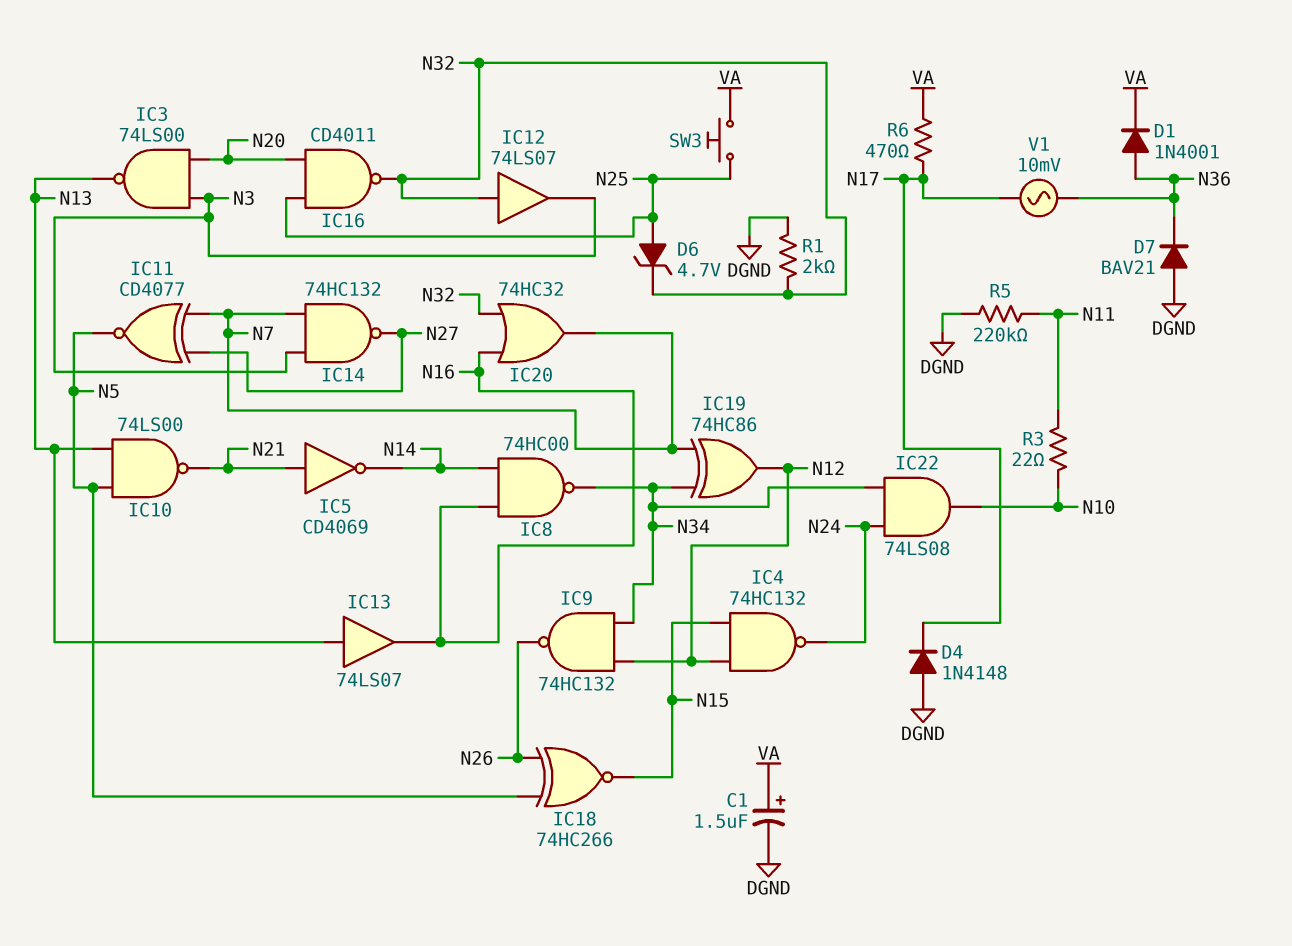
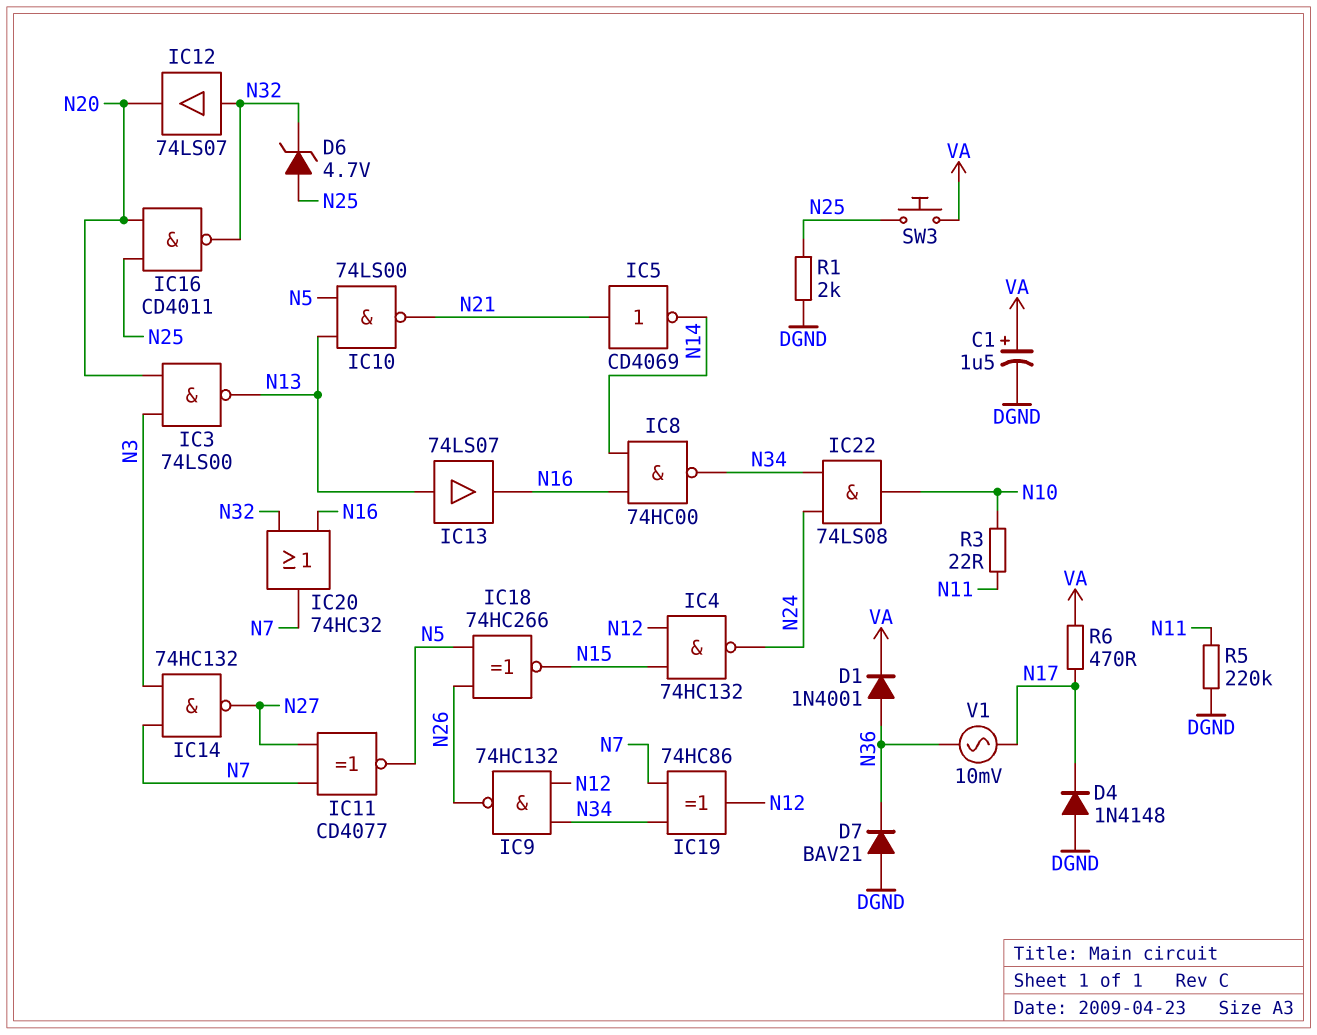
IC12: buffer 74LS07 (in N32, out N3) -> buffer 74LS07 (in N32, out N20)
R1: 2k (DGND, N32) -> 2k (DGND, N25)

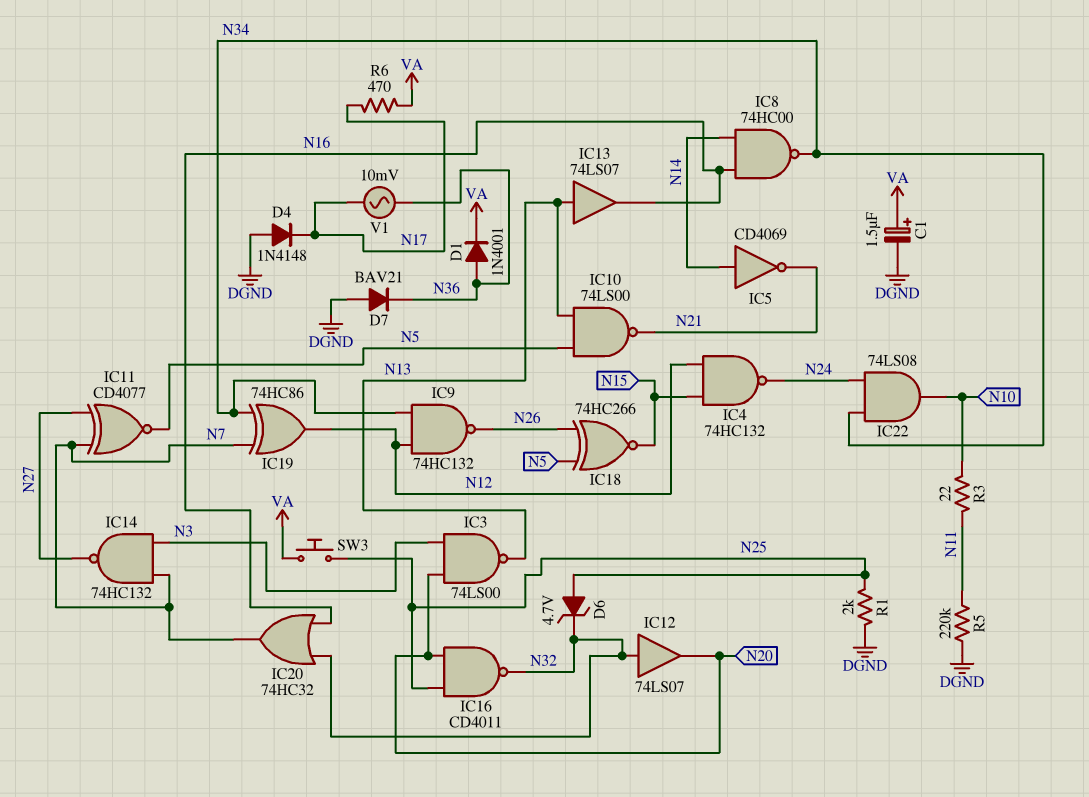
IC5: NOT CD4069 (in N21, out N14) -> NOT CD4069 (in N14, out N21)

